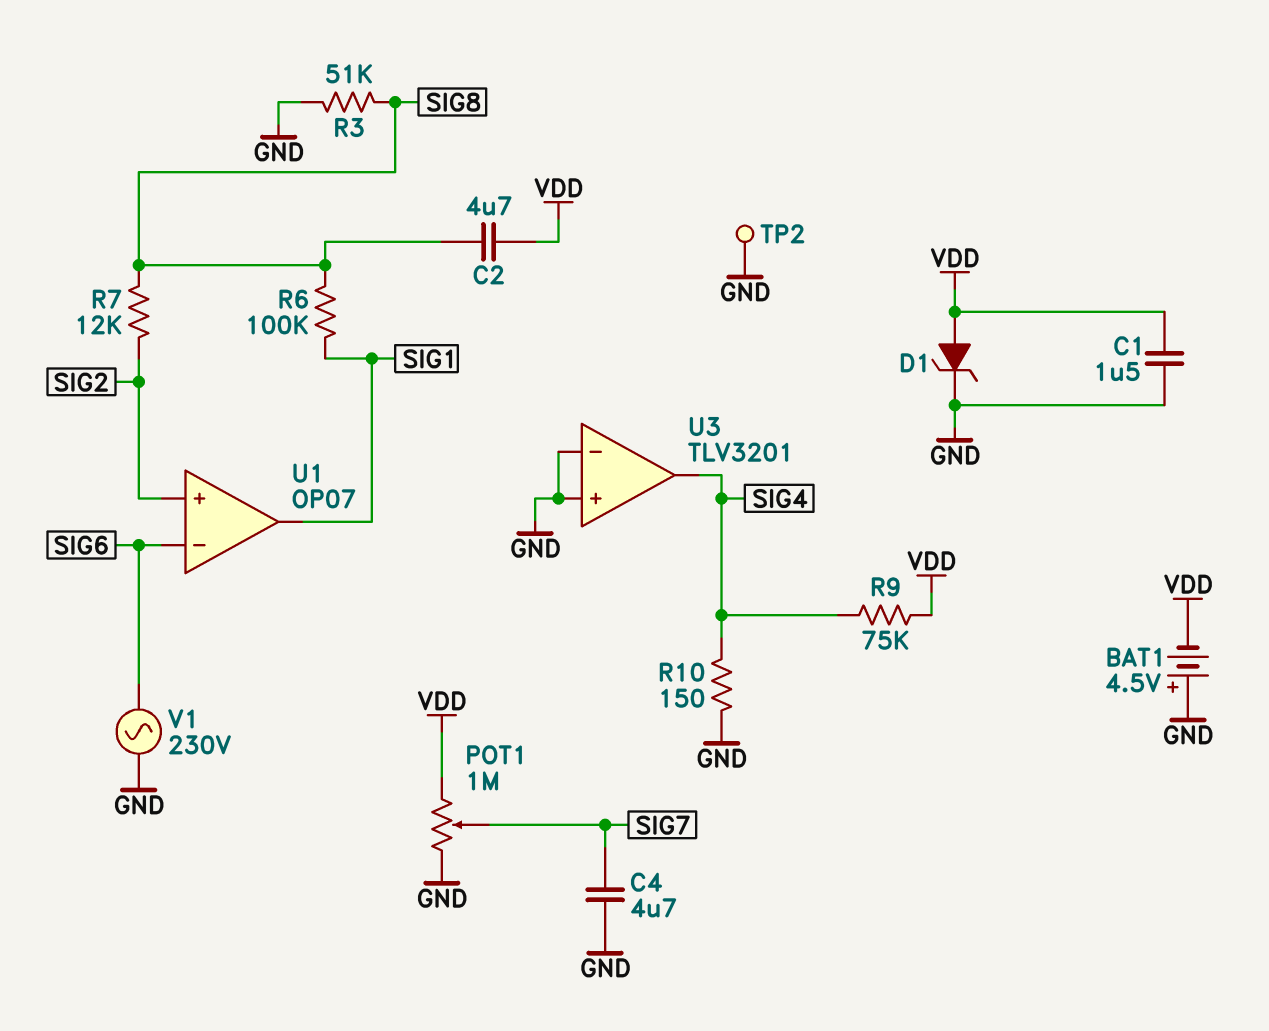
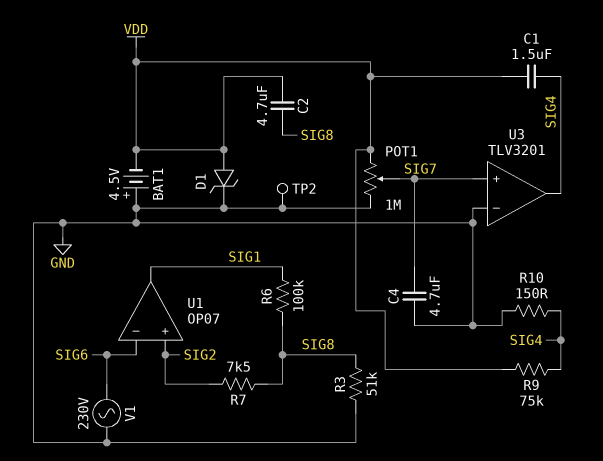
C1: 1.5uF (GND, VDD) -> 1.5uF (SIG4, VDD)
R7: 12k (SIG2, SIG8) -> 7.5k (SIG2, SIG8)
U3 pin in+: GND -> SIG7

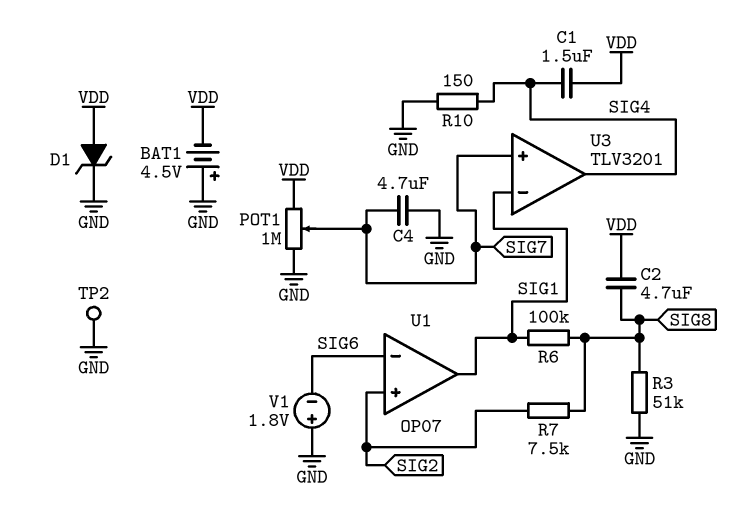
R9: 75k (SIG4, VDD) -> none
U3 pin in-: GND -> SIG1
V1: AC 230V (GND, SIG6) -> 1.8V (plus GND, minus SIG6)

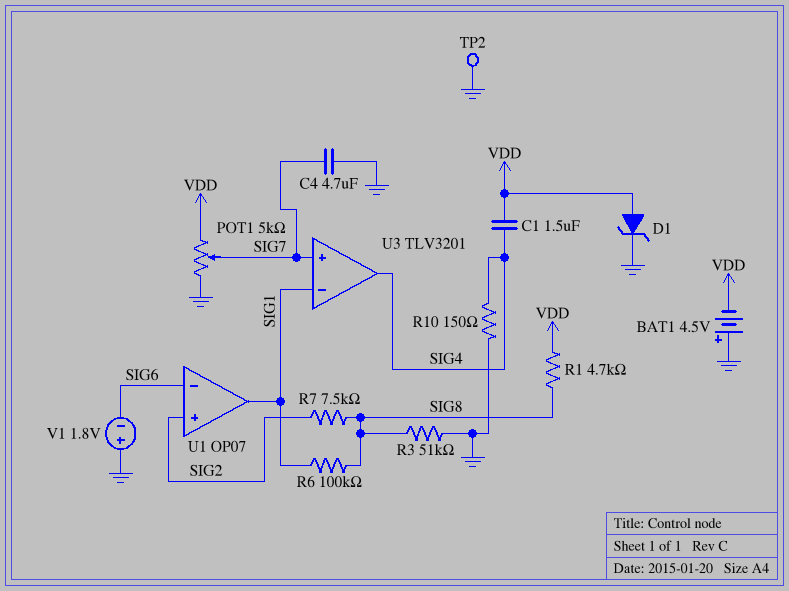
C2: 4.7uF (SIG8, VDD) -> none
POT1: 1M (GND, VDD, wiper SIG7) -> 5k (GND, VDD, wiper SIG7)
R1: none -> 4.7k (SIG8, VDD)

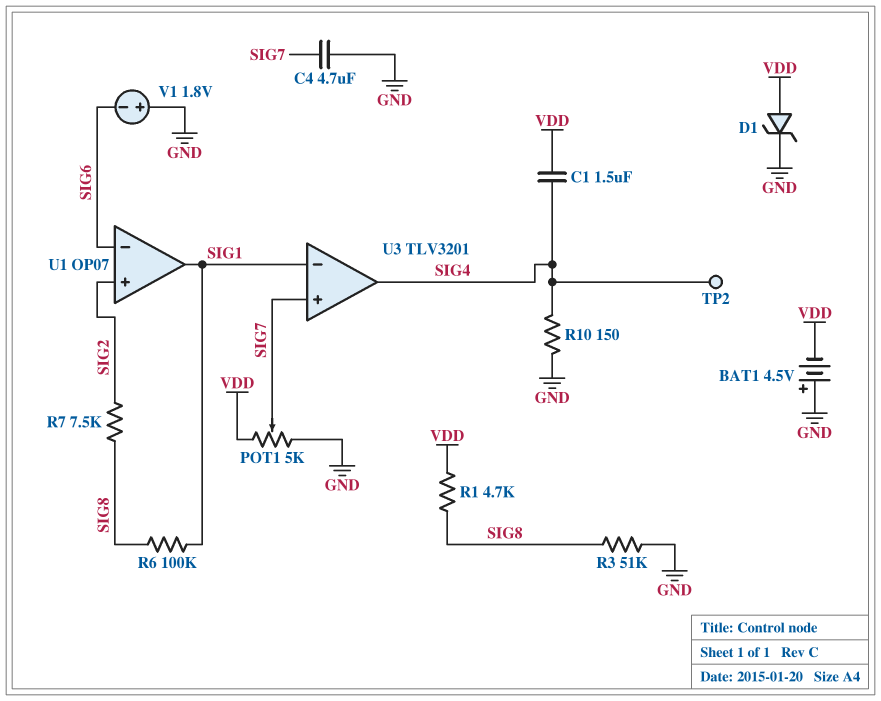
TP2: test point (GND) -> test point (SIG4)

